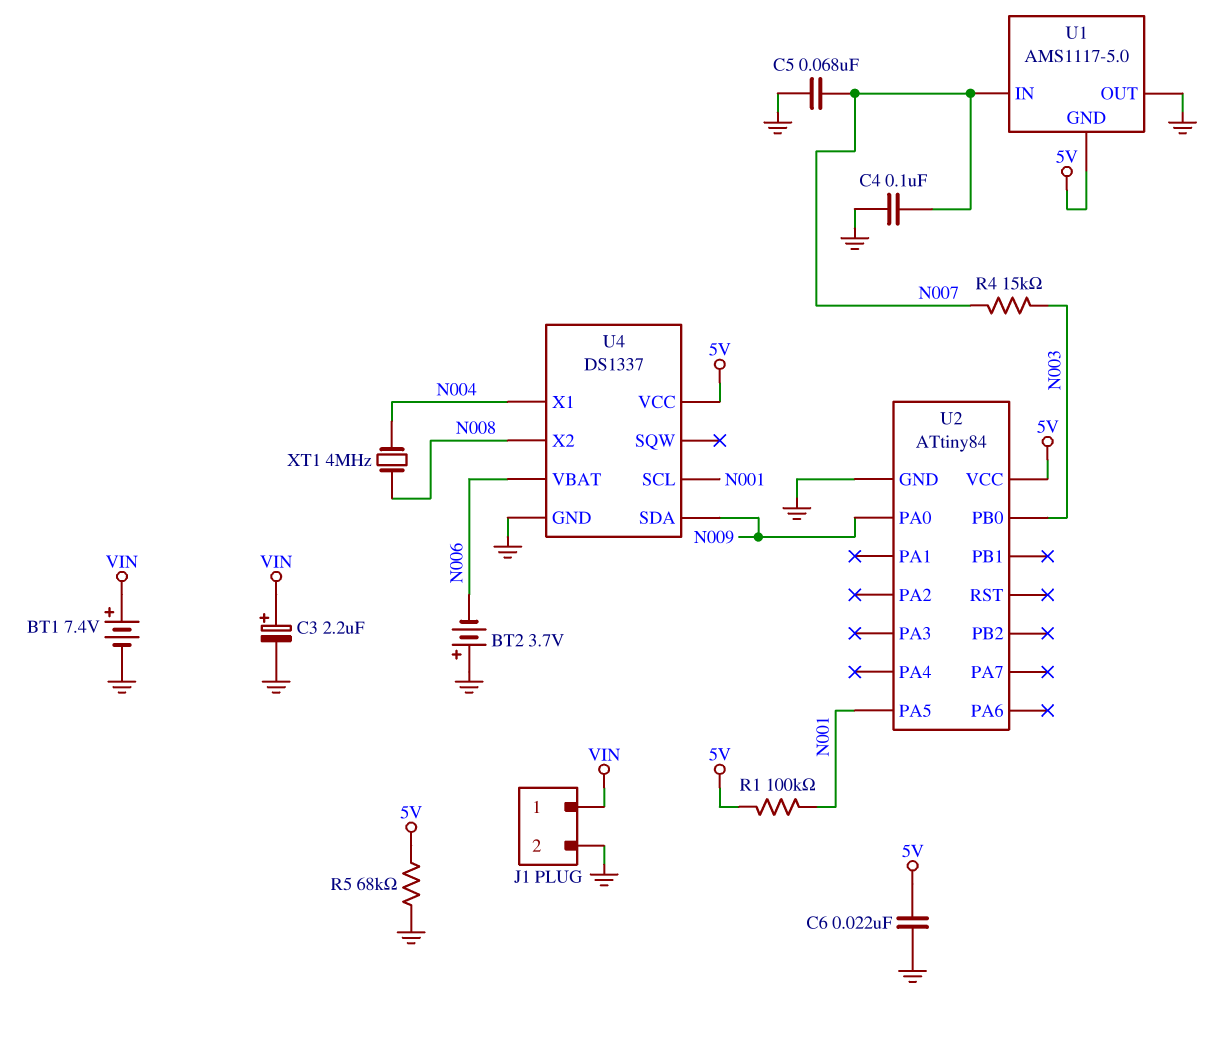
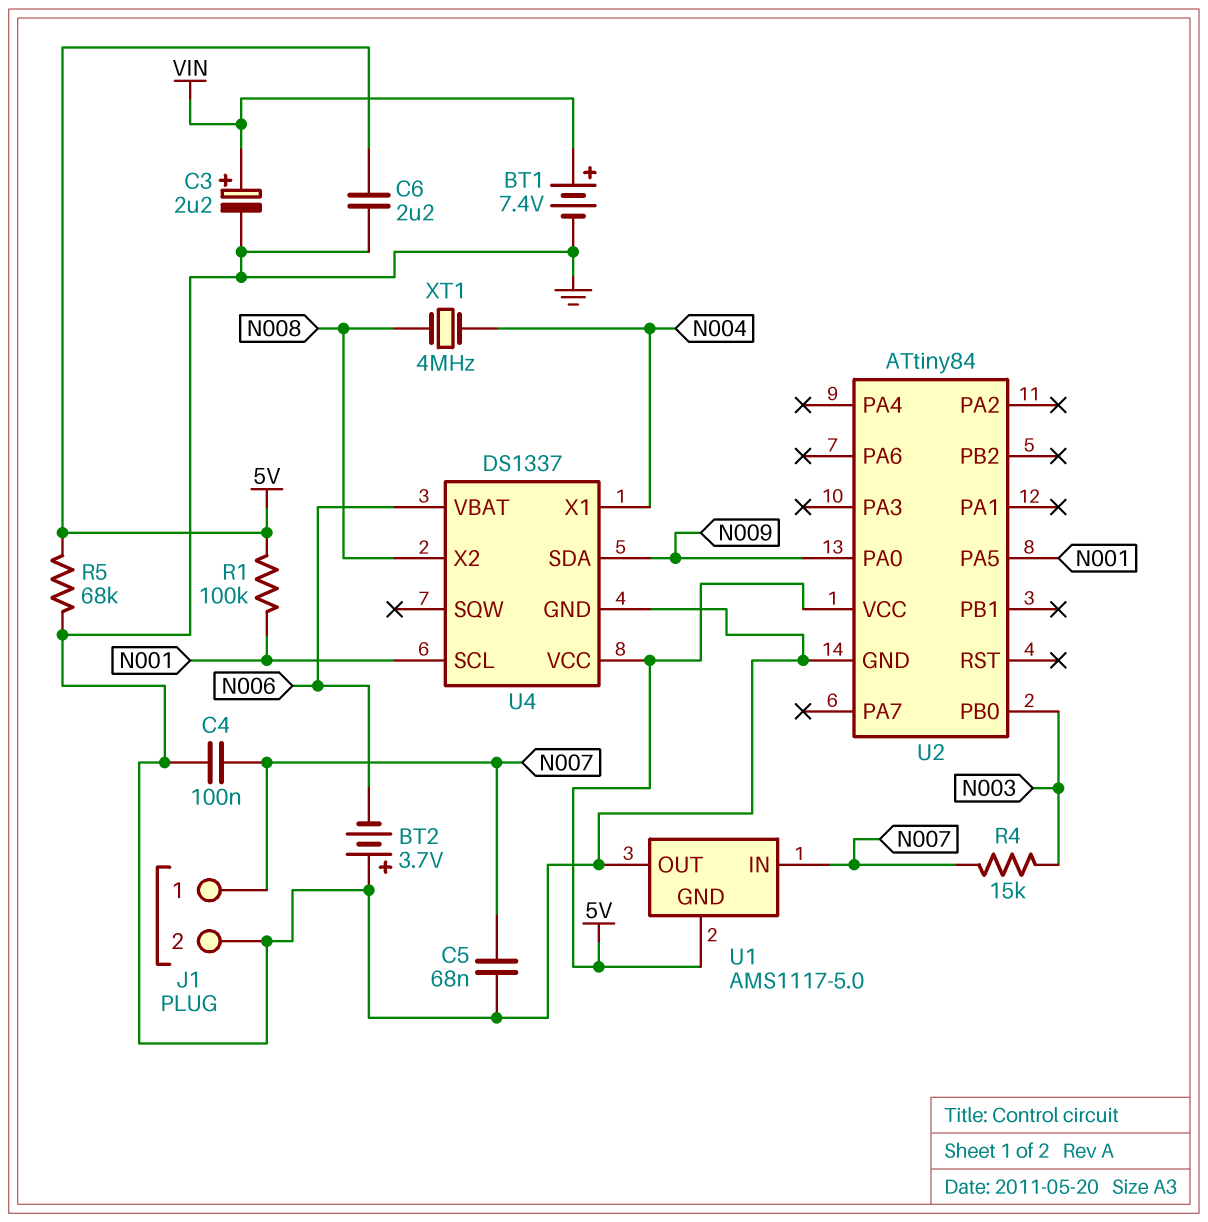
C6: 22nF (5V, GND) -> 2.2uF (5V, GND)
J1 pin 1: VIN -> N007

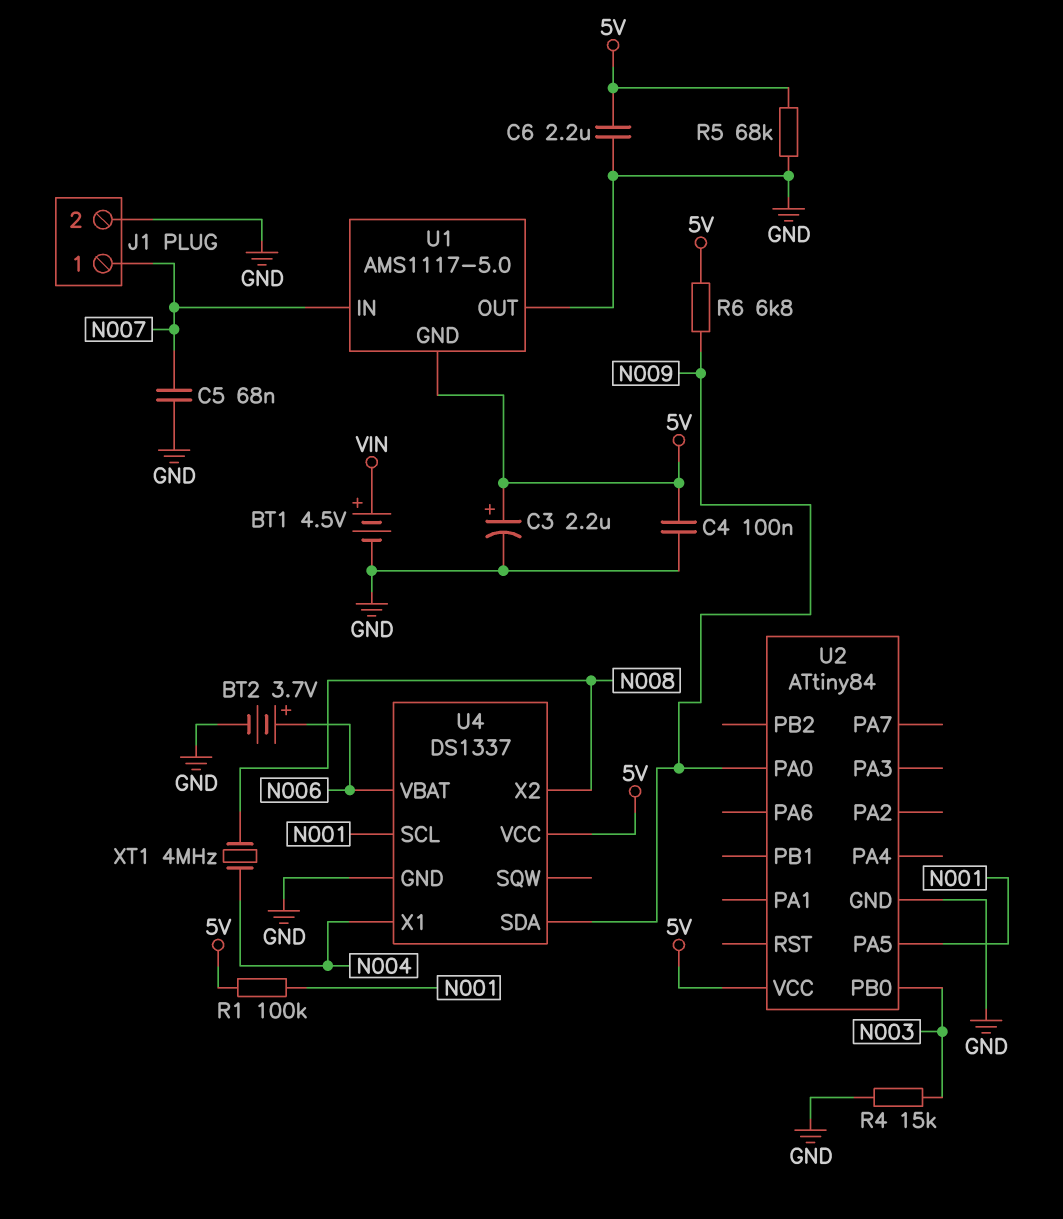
BT1: 7.4V (plus VIN, minus GND) -> 4.5V (plus VIN, minus GND)
BT2: 3.7V (plus GND, minus N006) -> 3.7V (plus N006, minus GND)
C3: 2.2uF (plus VIN, minus GND) -> 2.2uF (plus 5V, minus GND)
C4: 100nF (GND, N007) -> 100nF (5V, GND)
R4: 15k (N003, N007) -> 15k (GND, N003)
R6: none -> 6.8k (5V, N009)

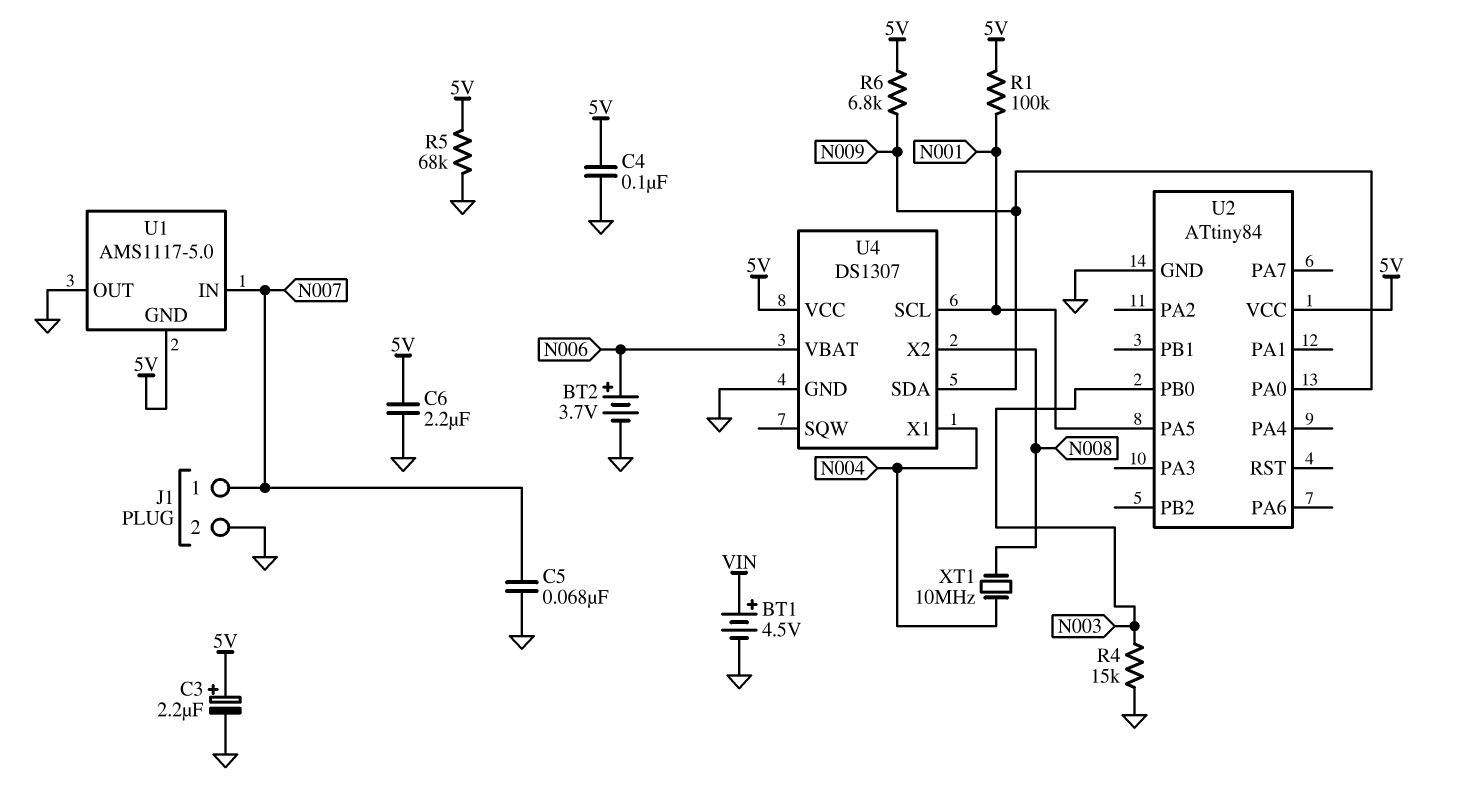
U4: DS1337 -> DS1307
XT1: 4MHz (N004, N008) -> 10MHz (N004, N008)

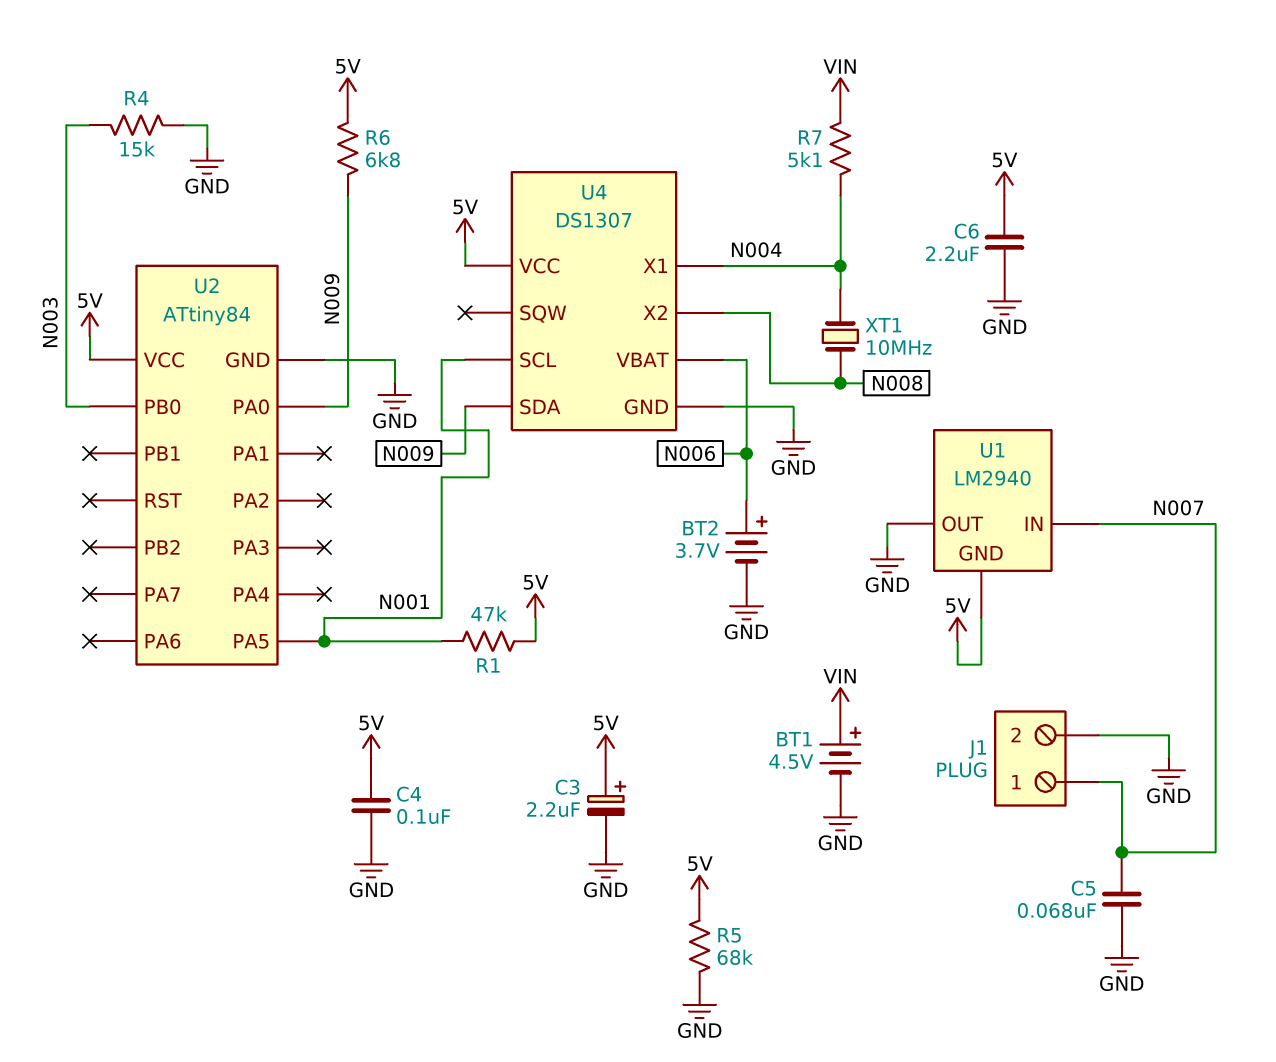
R1: 100k (5V, N001) -> 47k (5V, N001)
R7: none -> 5.1k (N004, VIN)
U1: AMS1117-5.0 -> LM2940

